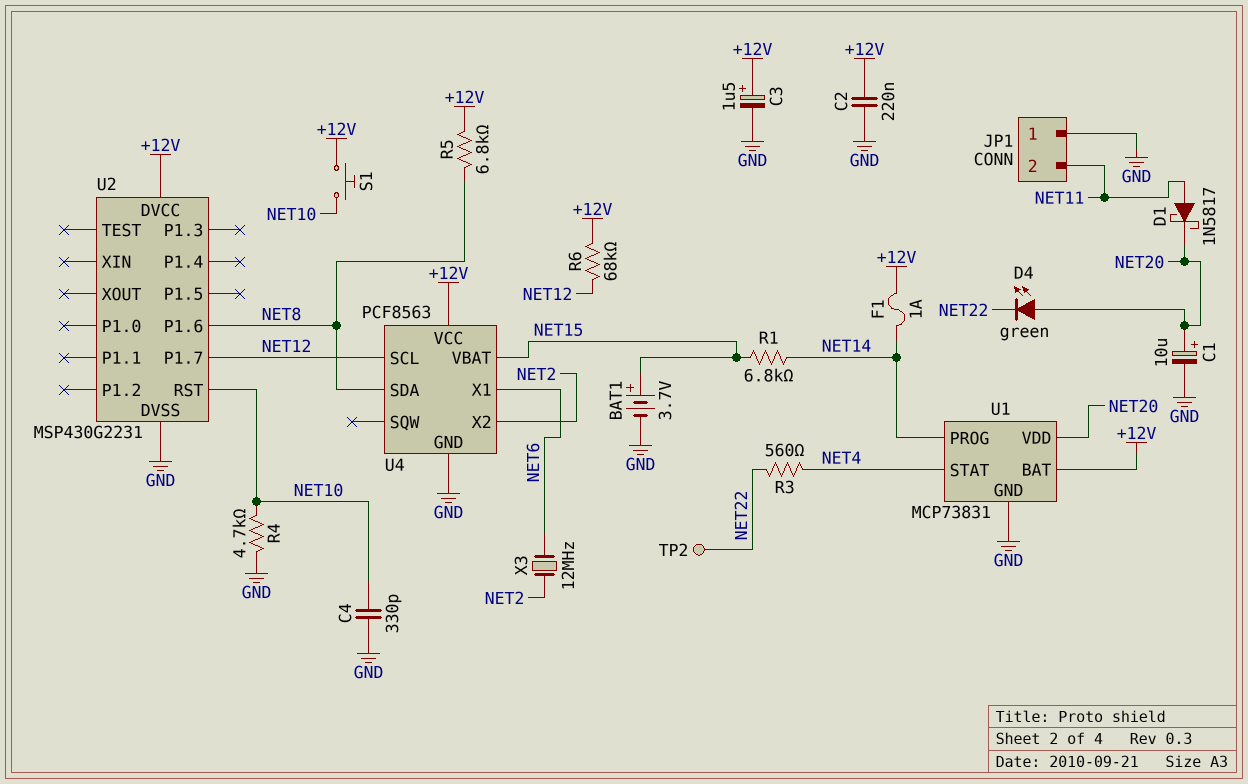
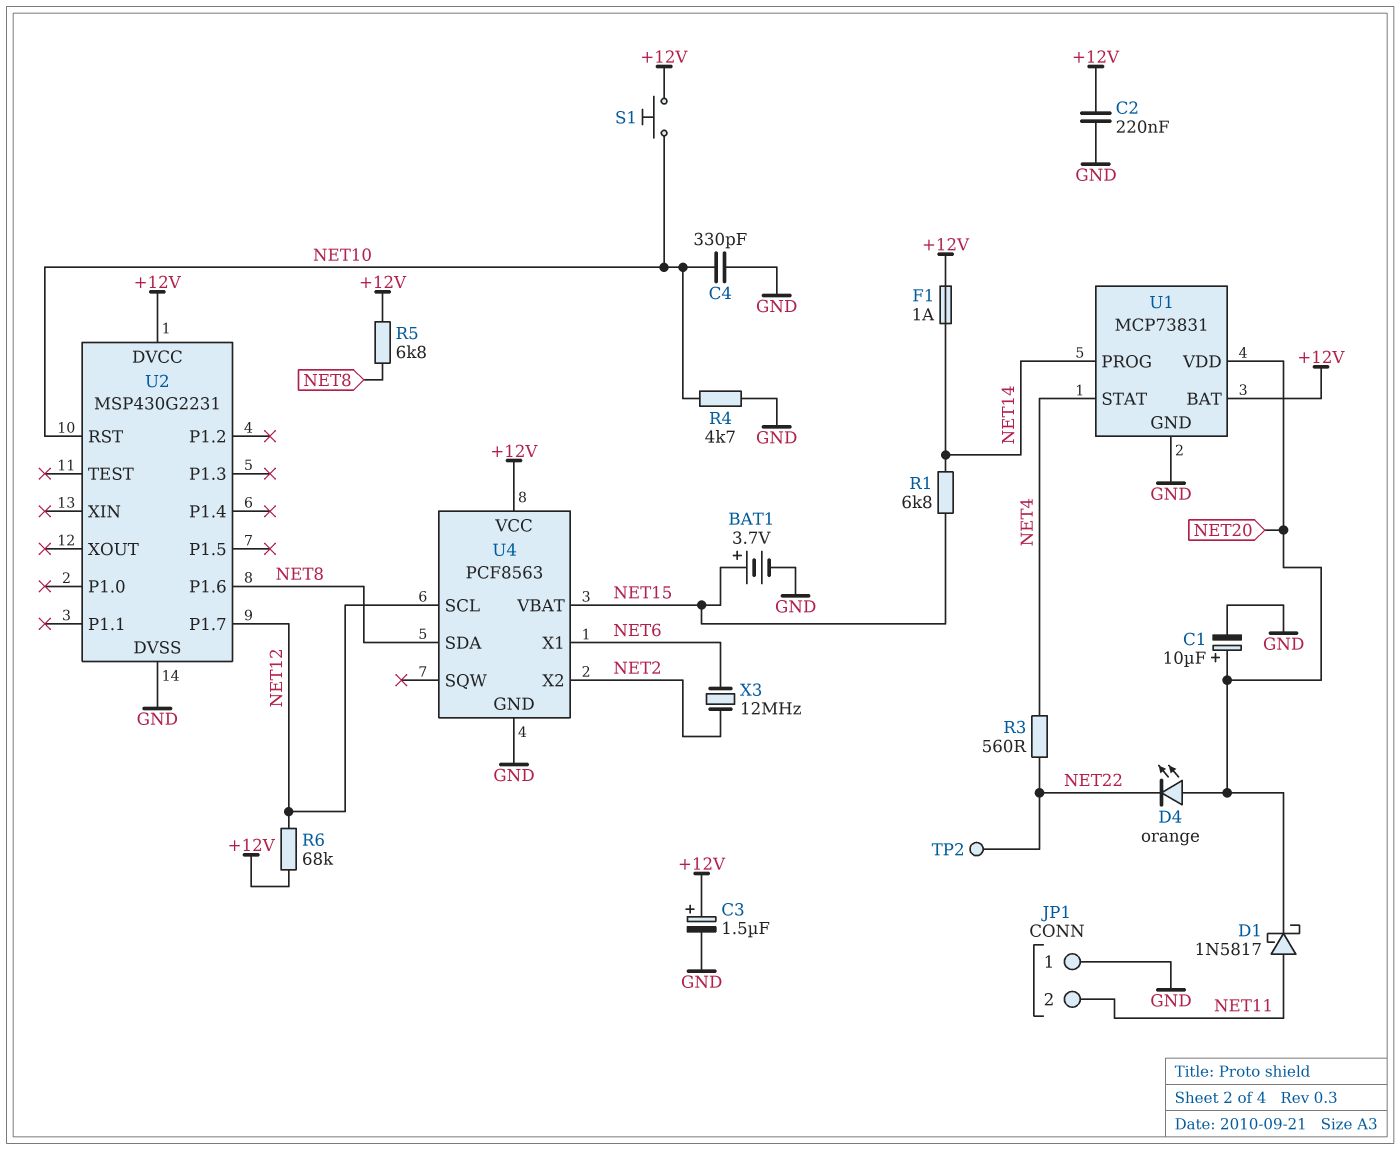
D4: LED green (A NET20, K NET22) -> LED orange (A NET20, K NET22)

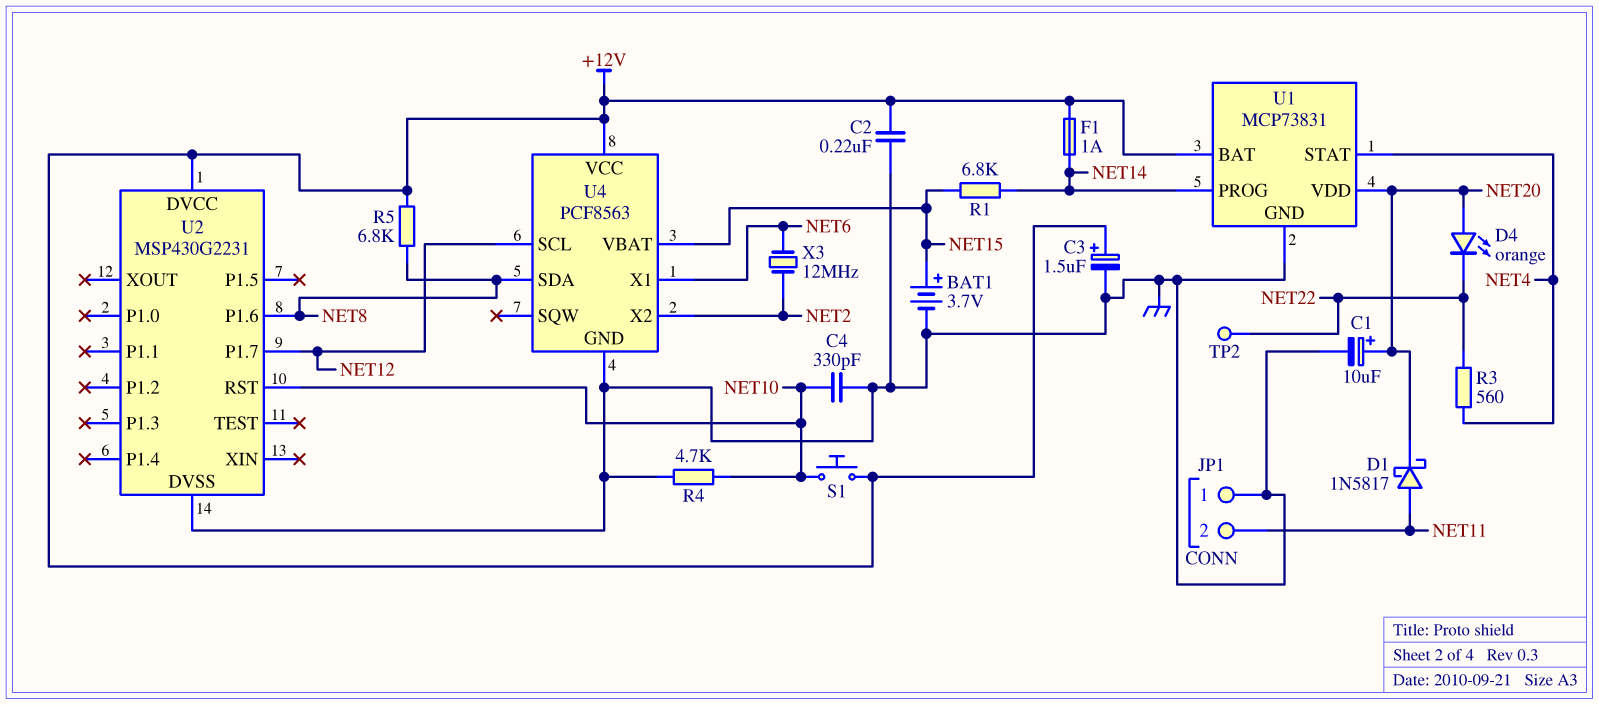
R6: 68k (+12V, NET12) -> none

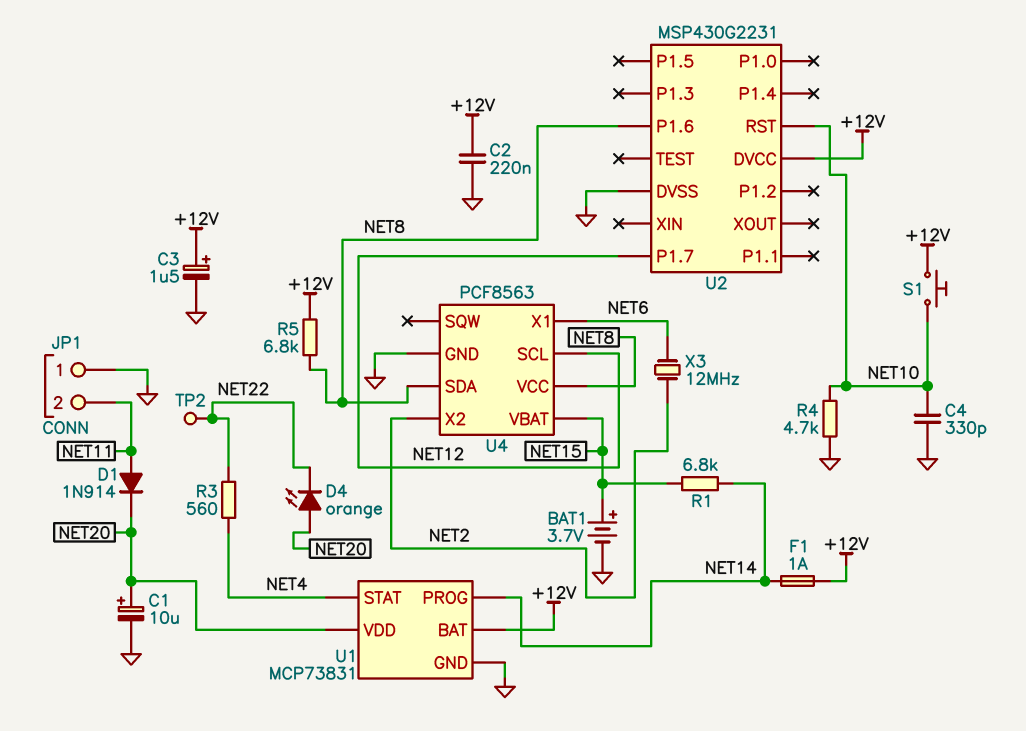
D1: schottky 1N5817 (A NET11, K NET20) -> diode 1N914 (A NET11, K NET20)
U4 pin VCC: +12V -> NET8

